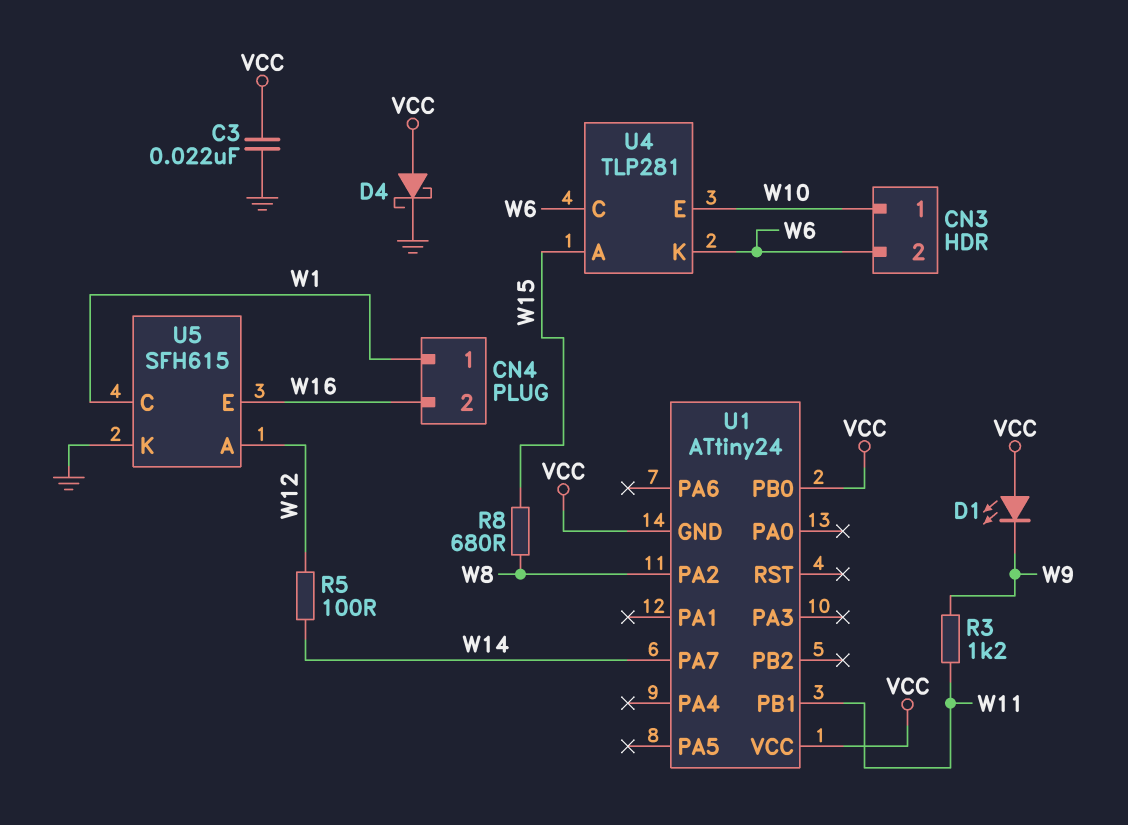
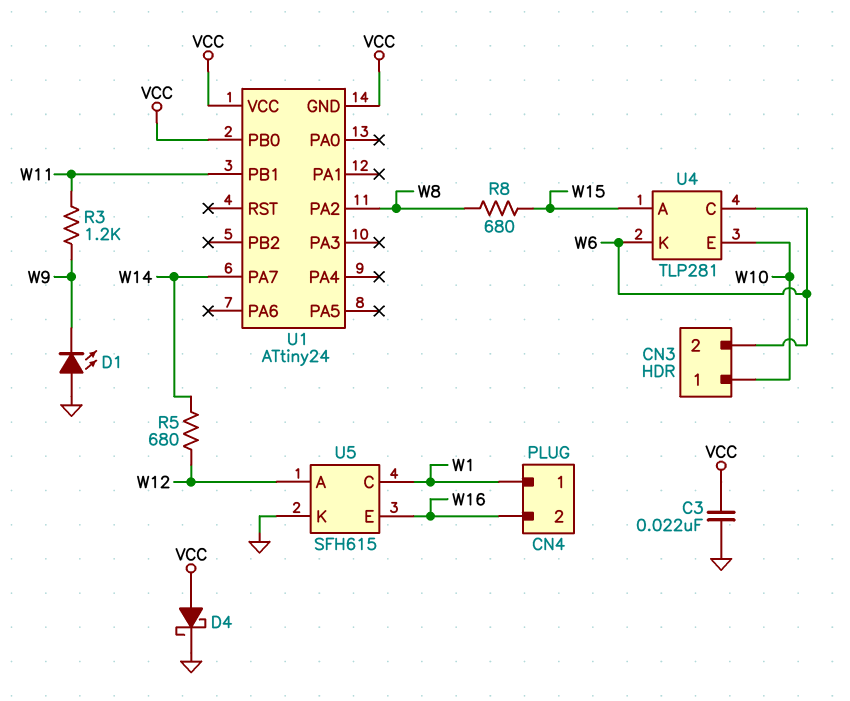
D1: LED (A VCC, K W9) -> LED (A GND, K W9)
R5: 100 (W12, W14) -> 680 (W12, W14)

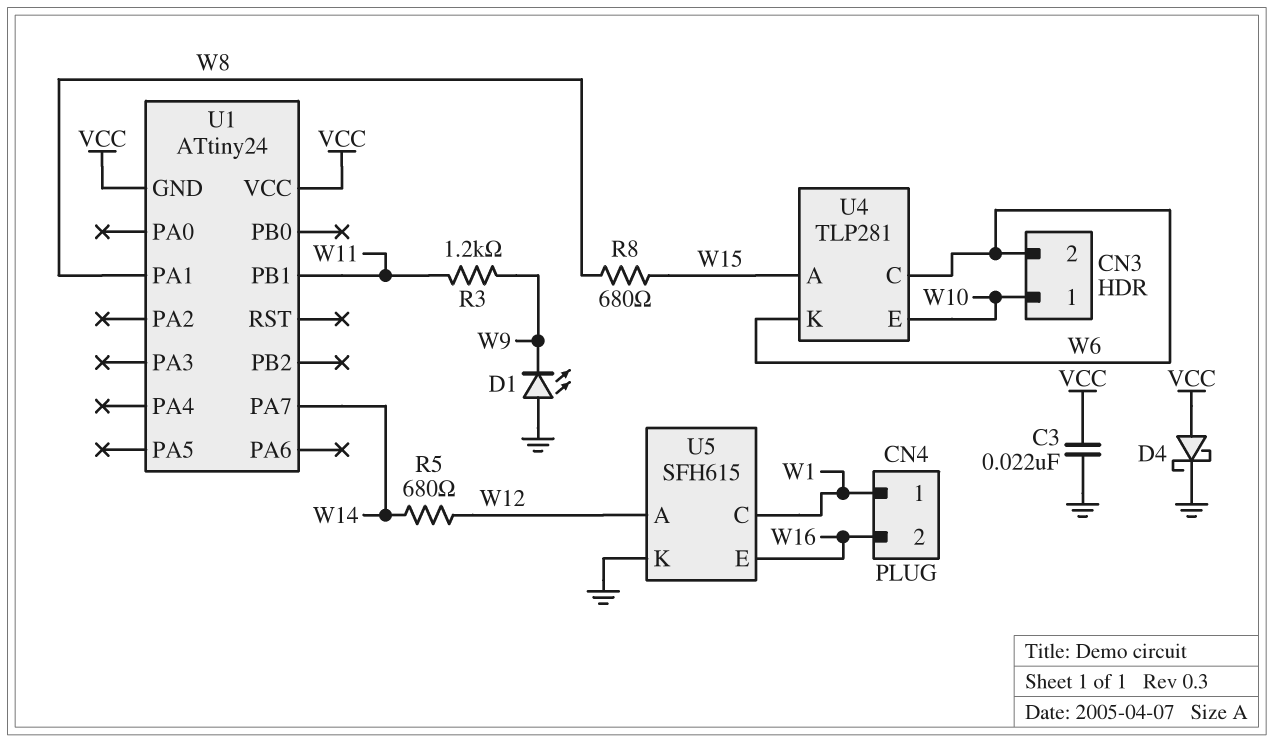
U1 pin PA1: none -> W8
U1 pin PA2: W8 -> none
U1 pin PB0: VCC -> none

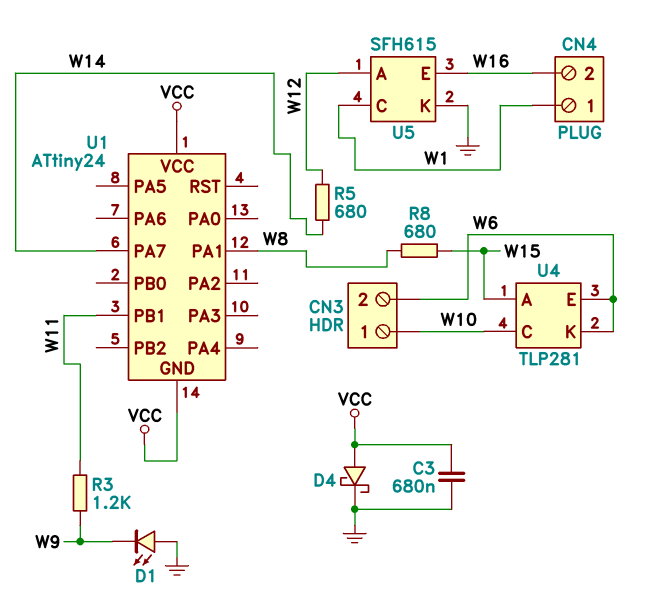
C3: 22nF (GND, VCC) -> 680nF (GND, VCC)
U4 pin C: W6 -> W10
U4 pin E: W10 -> W6

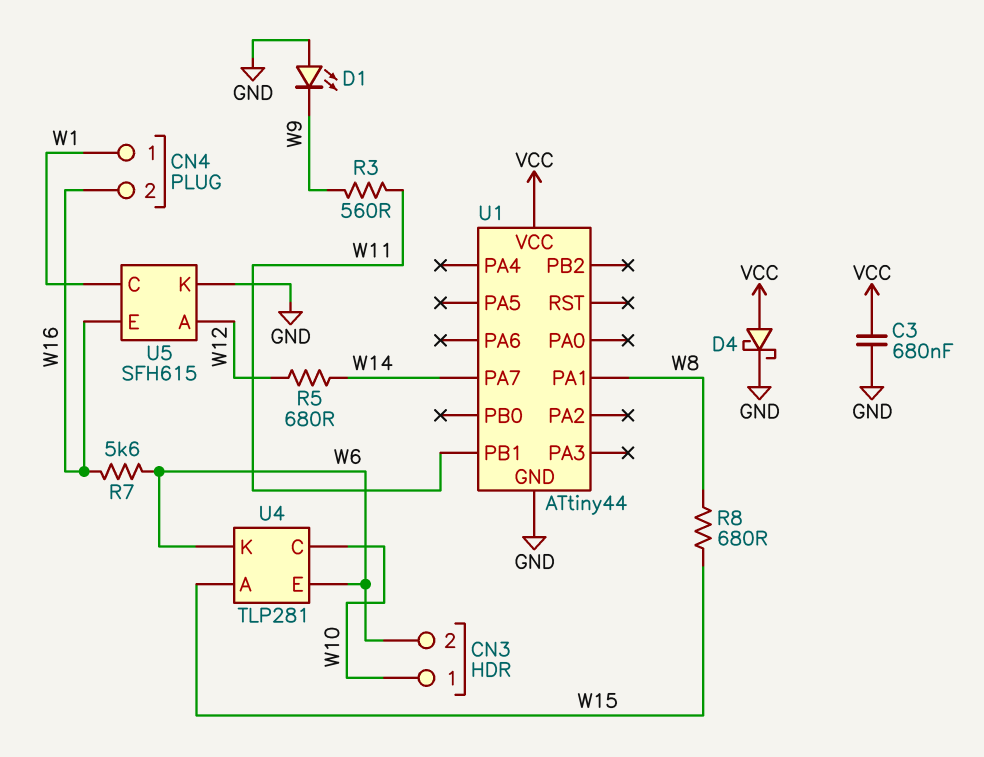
R3: 1.2k (W9, W11) -> 560 (W9, W11)
R7: none -> 5.6k (W6, W16)
U1: ATtiny24 -> ATtiny44
U1 pin GND: VCC -> GND

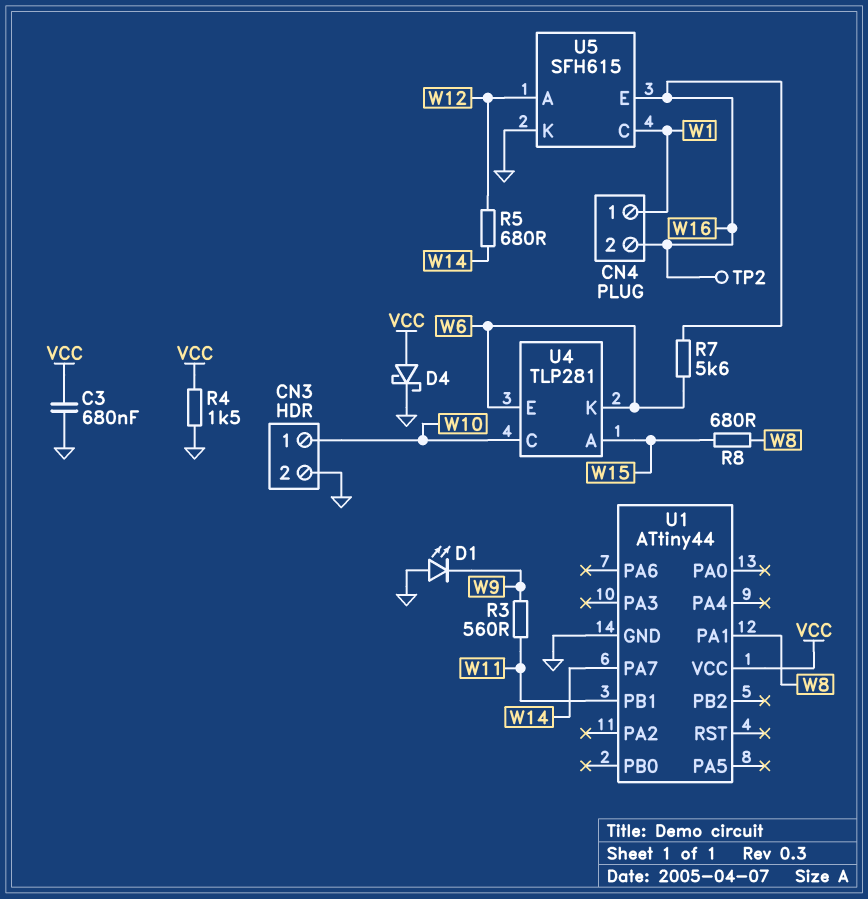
CN3 pin 2: W6 -> GND
R4: none -> 1.5k (GND, VCC)
TP2: none -> test point (W16)

